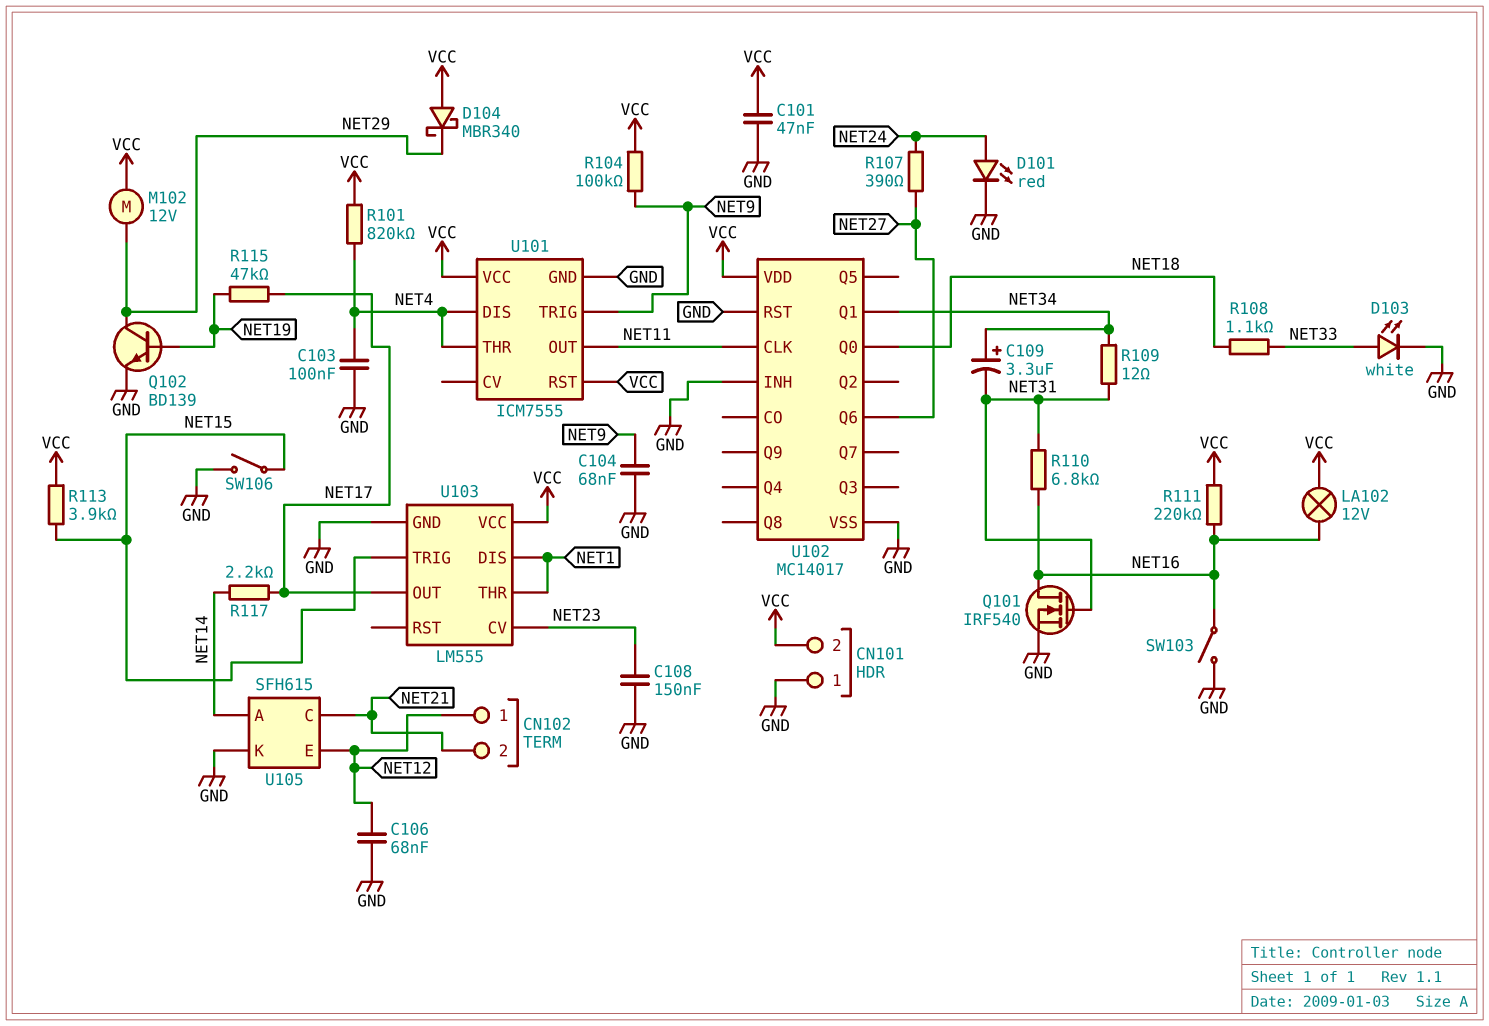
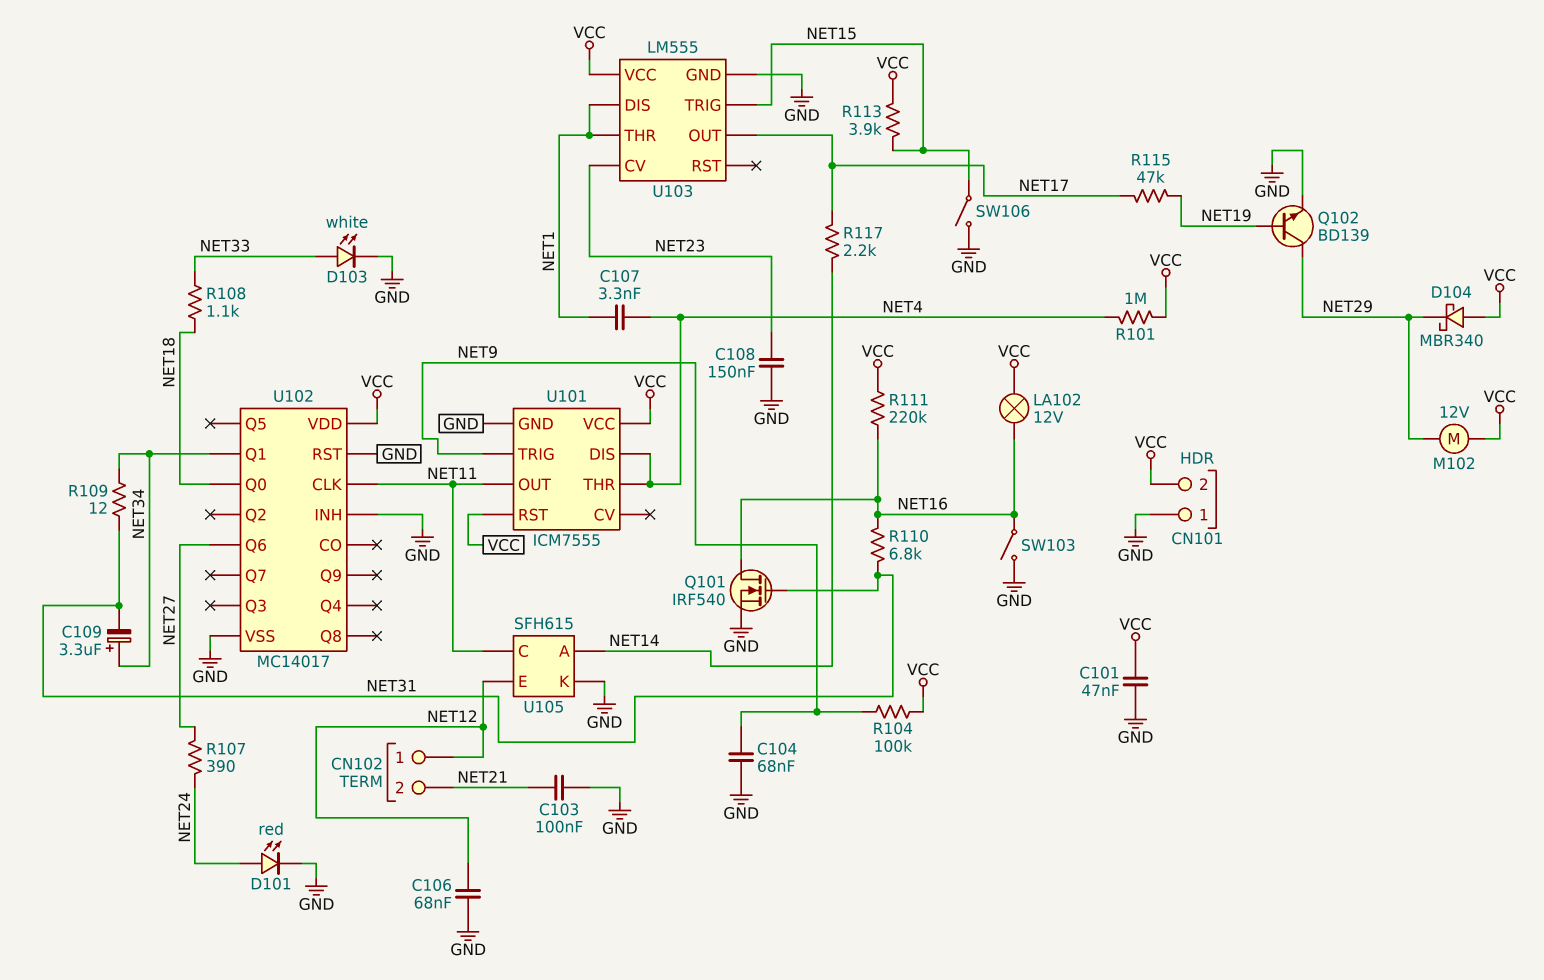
C103: 100nF (GND, NET4) -> 100nF (GND, NET21)
C107: none -> 3.3nF (NET1, NET4)
R101: 820k (NET4, VCC) -> 1M (NET4, VCC)
U105 pin C: NET21 -> NET11

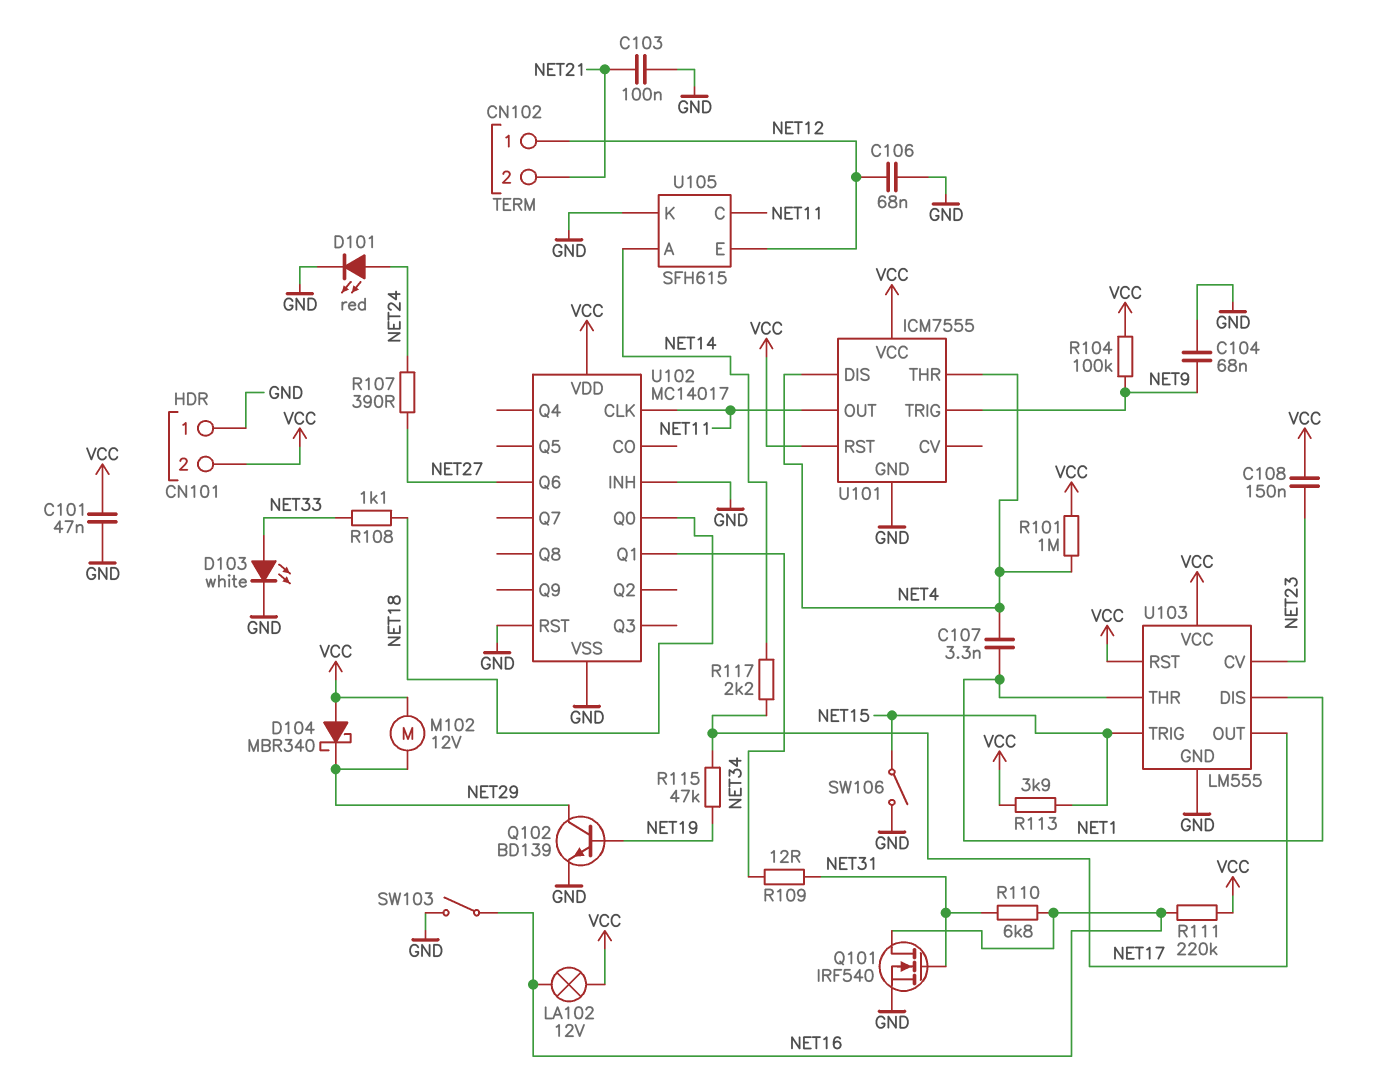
C108: 150nF (GND, NET23) -> 150nF (NET23, VCC)
C109: 3.3uF (plus NET34, minus NET31) -> none
U103 pin RST: none -> VCC

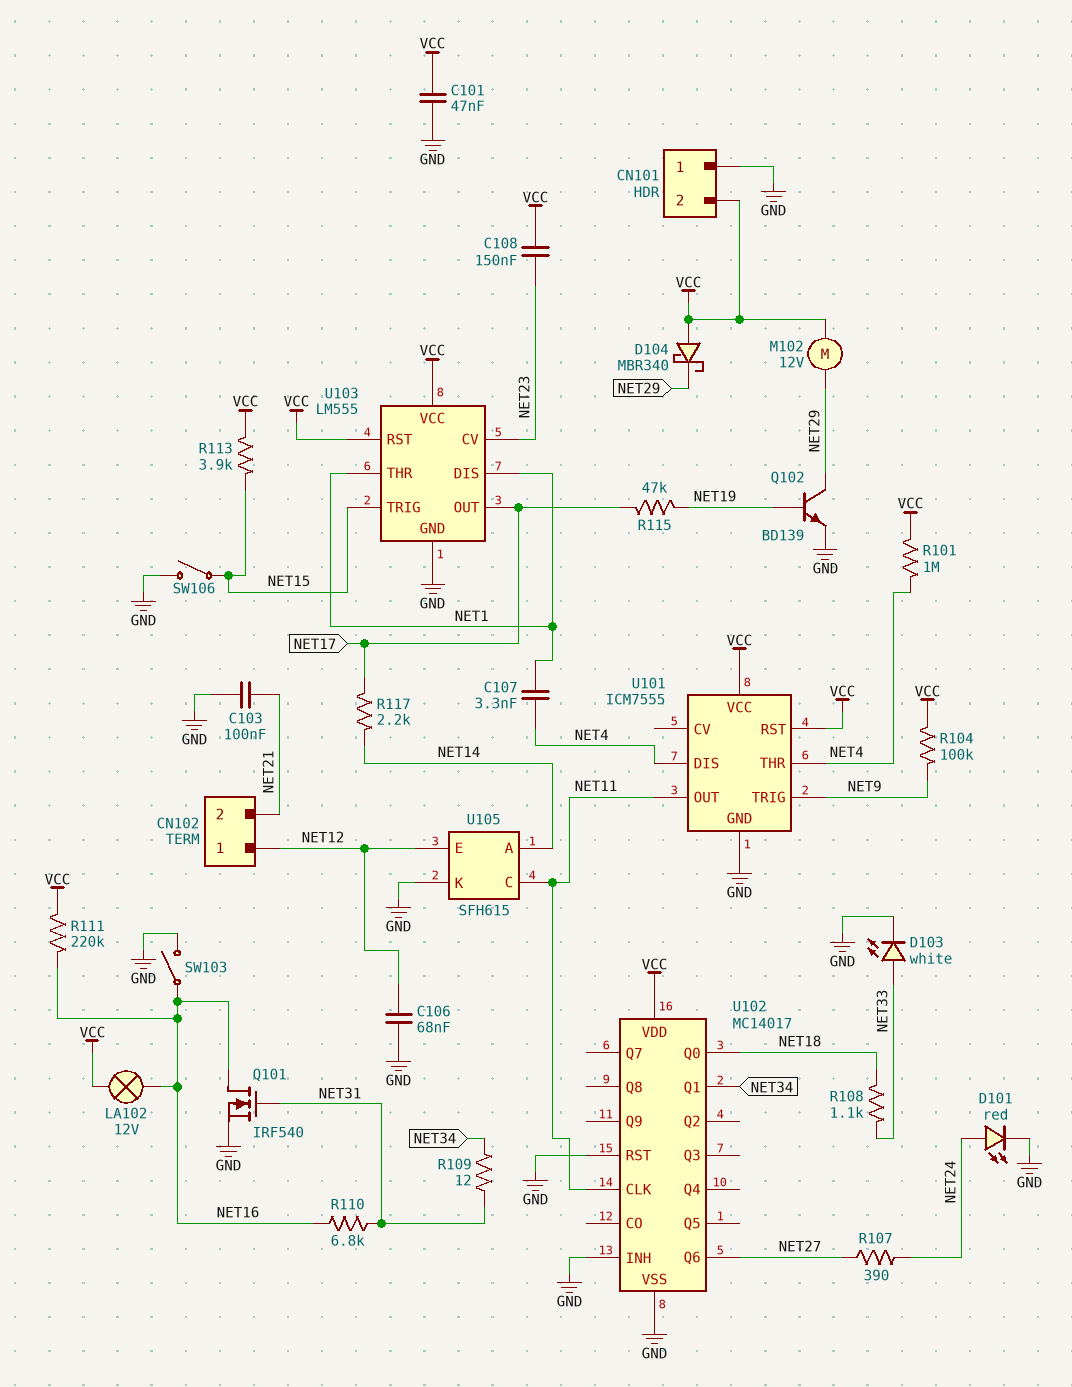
C104: 68nF (GND, NET9) -> none

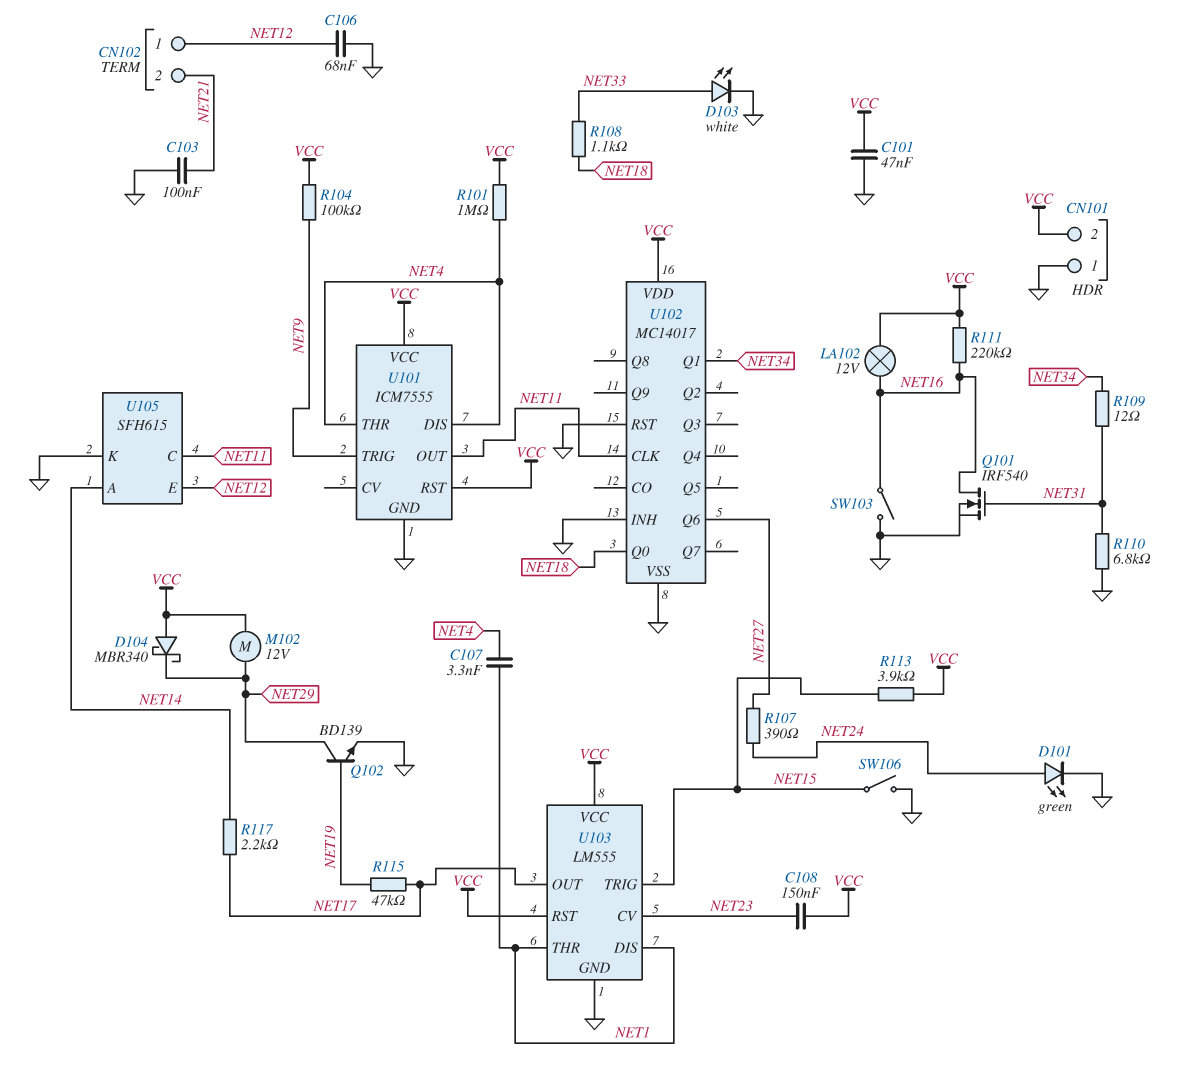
D101: LED red (A NET24, K GND) -> LED green (A NET24, K GND)
R110: 6.8k (NET16, NET31) -> 6.8k (GND, NET31)

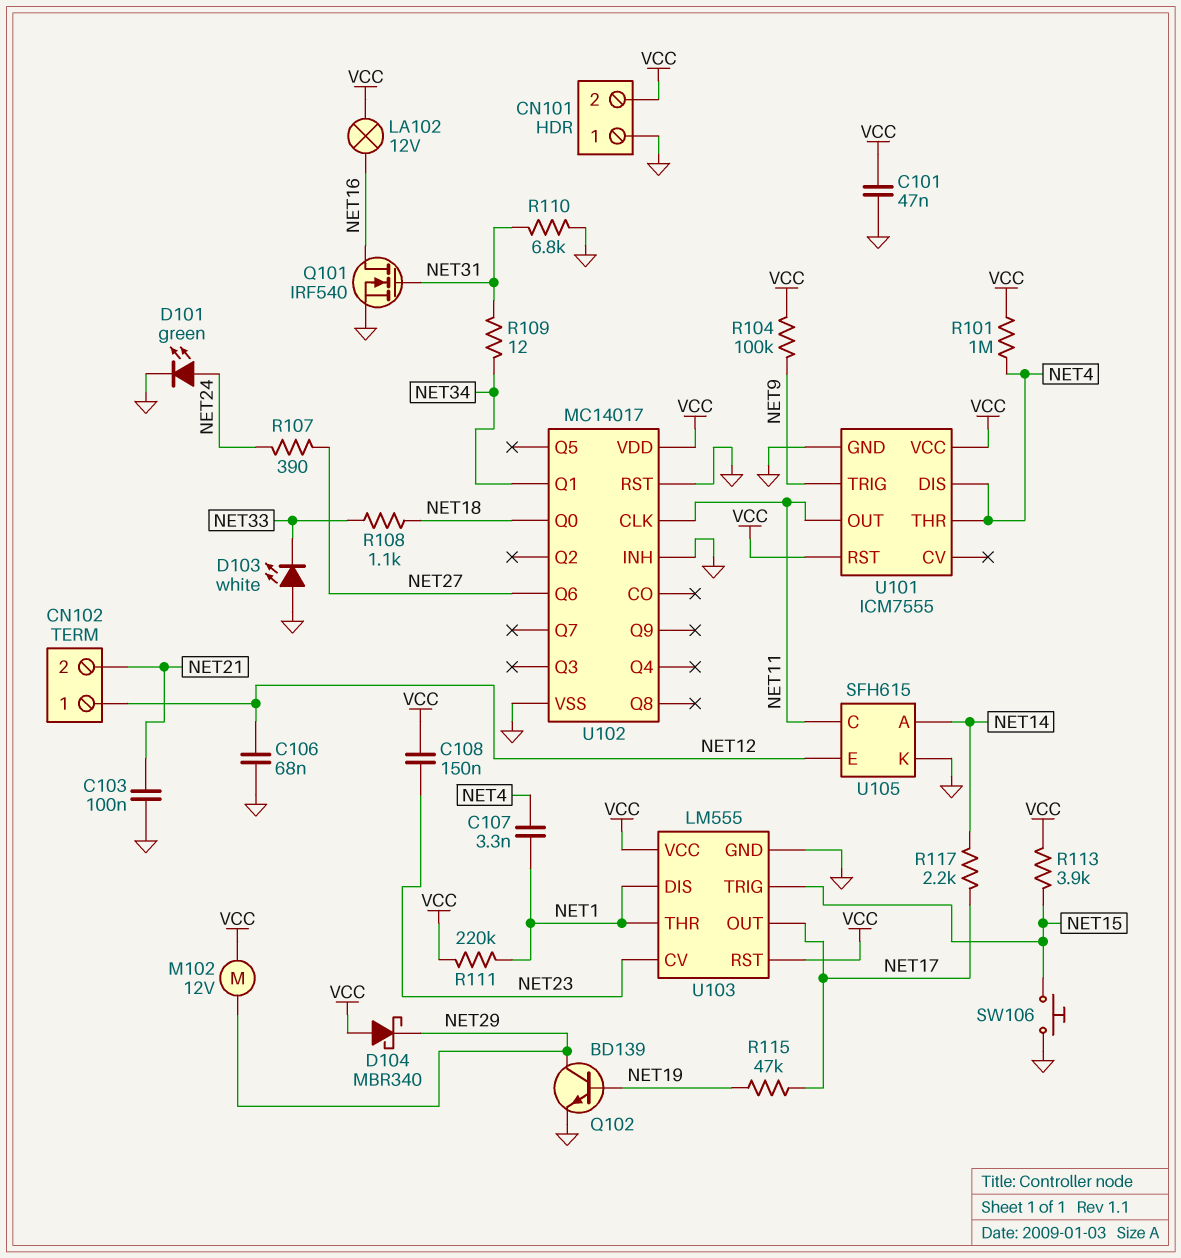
D103: LED white (A NET33, K GND) -> LED white (A GND, K NET33)
R111: 220k (NET16, VCC) -> 220k (NET1, VCC)
SW103: switch (GND, NET16) -> none
SW106: switch (GND, NET15) -> button (GND, NET15)

